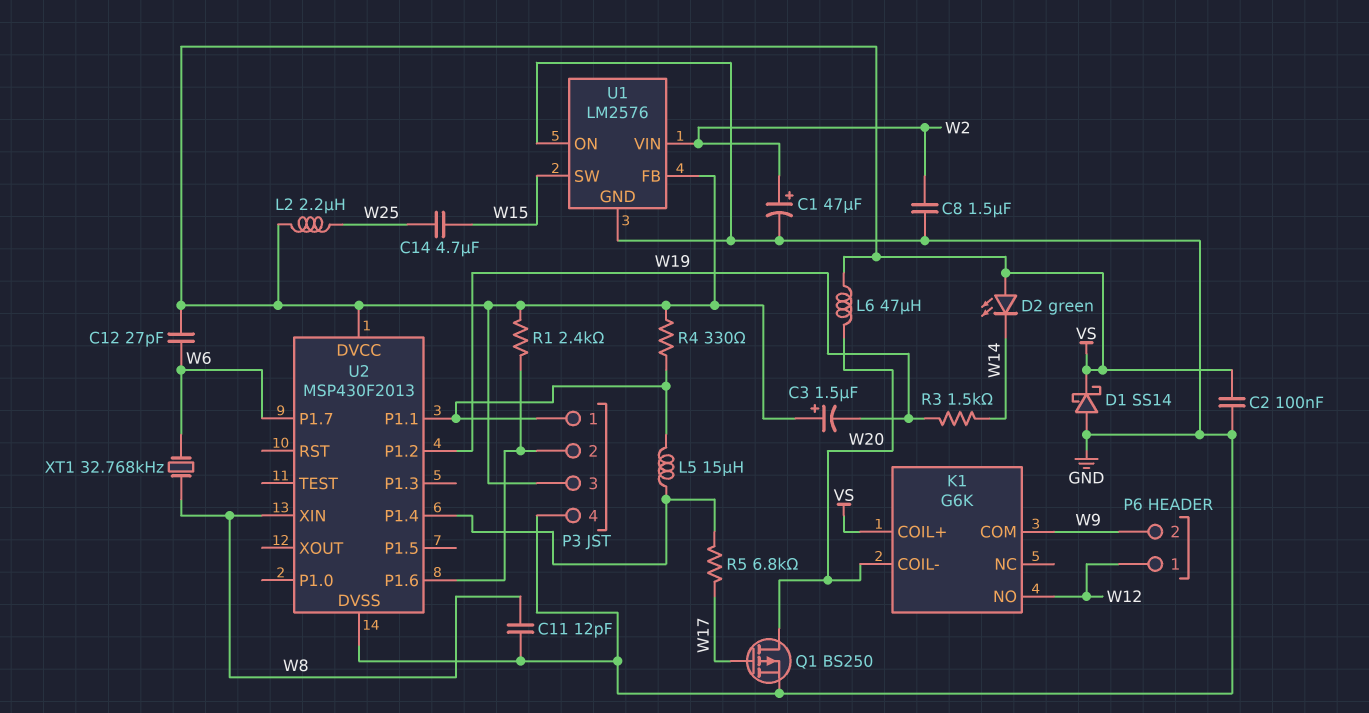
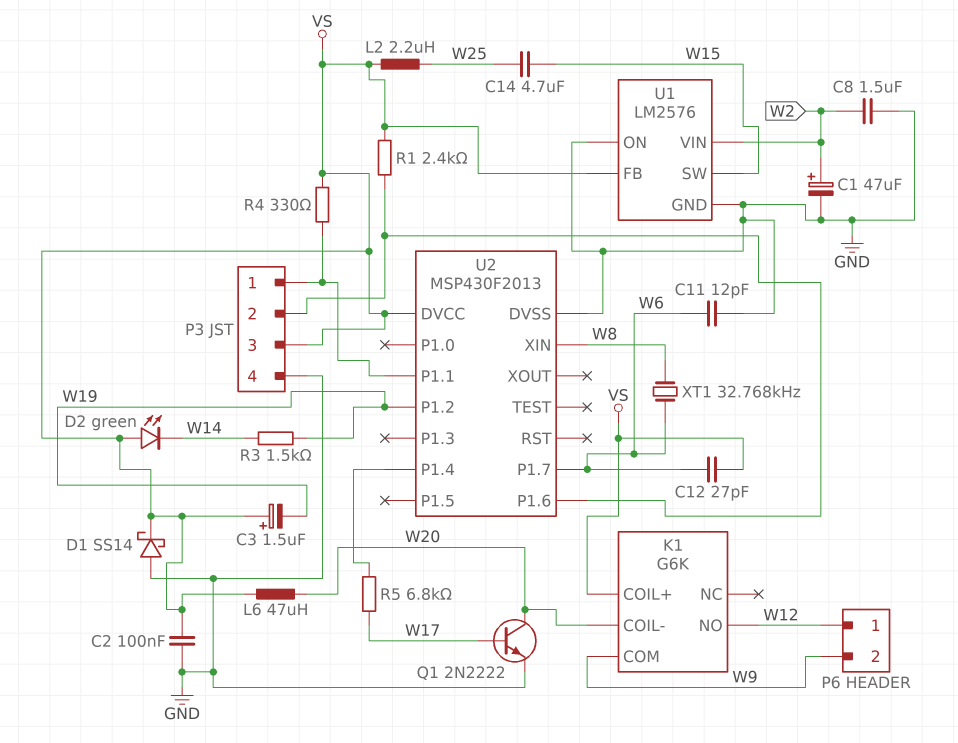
C11: 12pF (GND, W8) -> 12pF (GND, W6)
L5: 15uH (P3/1, U2/P1.4) -> none
Q1: PMOS BS250 (G W17, D W20, S GND) -> NPN 2N2222 (B W17, C W20, E GND)

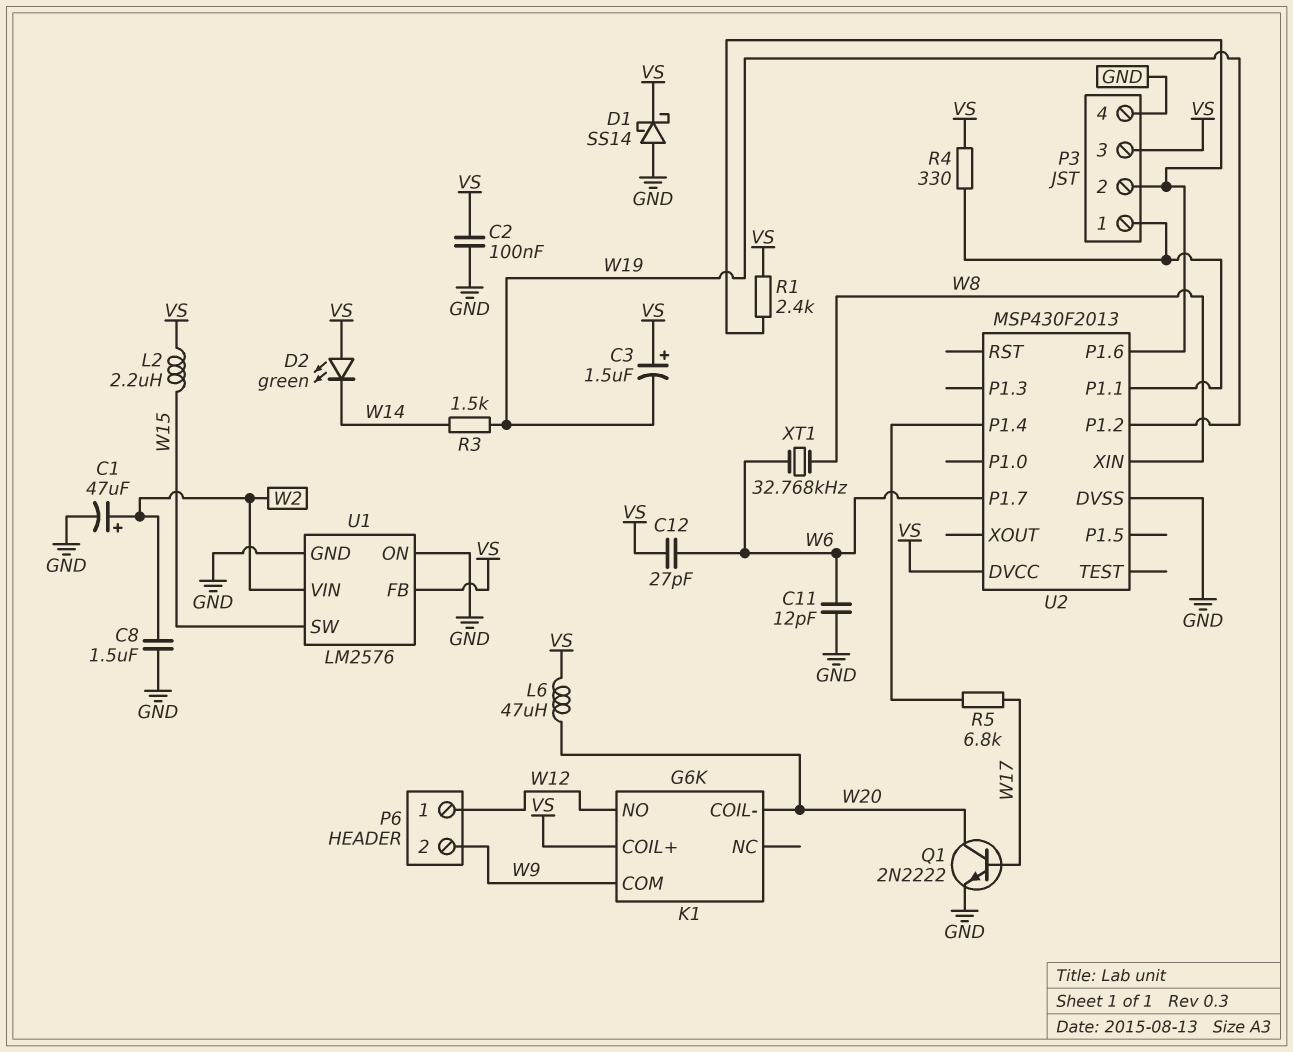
C14: 4.7uF (W15, W25) -> none
L2: 2.2uH (VS, W25) -> 2.2uH (VS, W15)

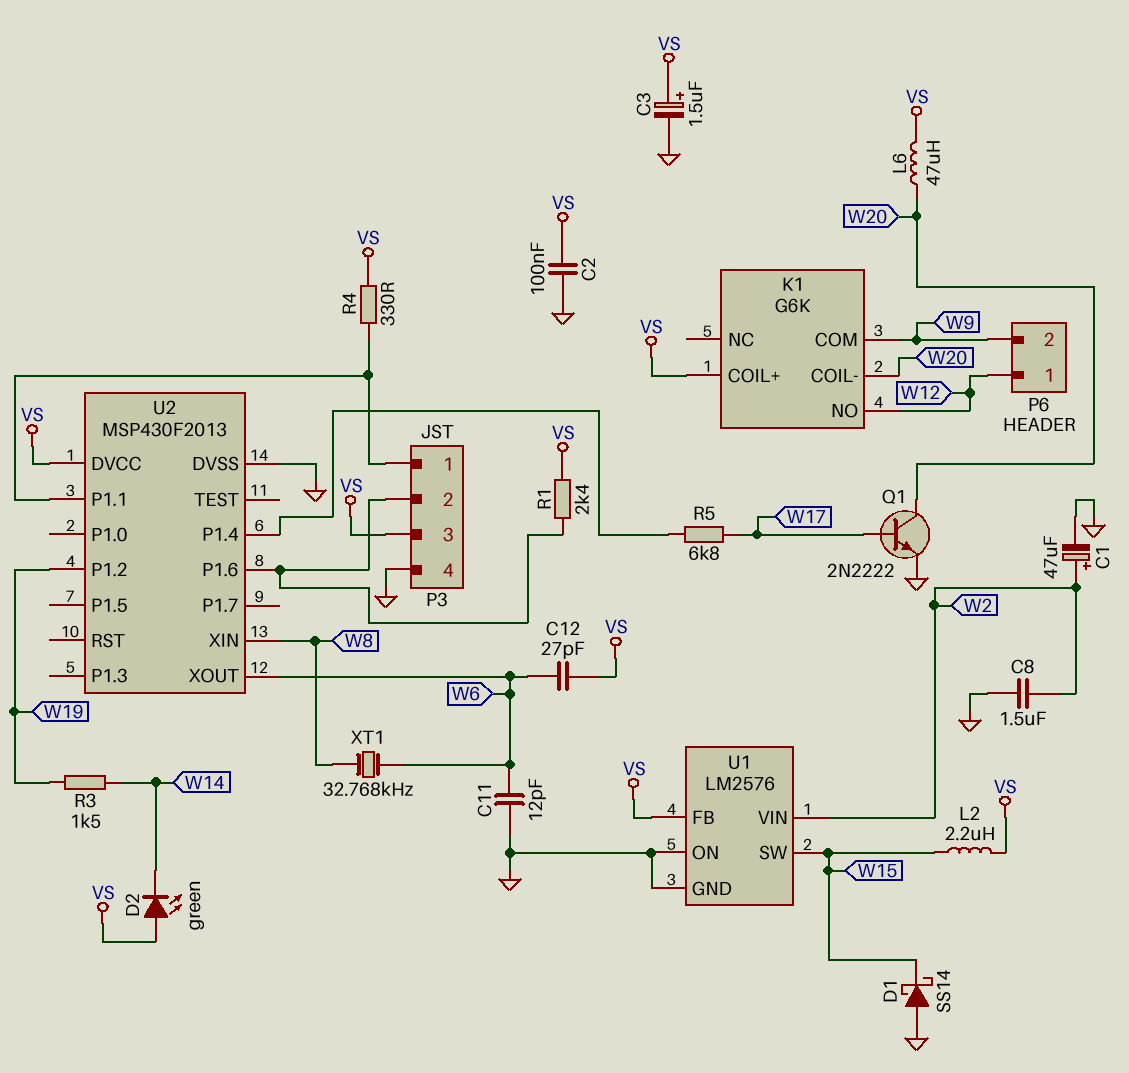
C3: 1.5uF (plus VS, minus W19) -> 1.5uF (plus VS, minus GND)
D1: schottky SS14 (A GND, K VS) -> schottky SS14 (A GND, K W15)
U2 pin P1.7: W6 -> none
U2 pin XOUT: none -> W6

